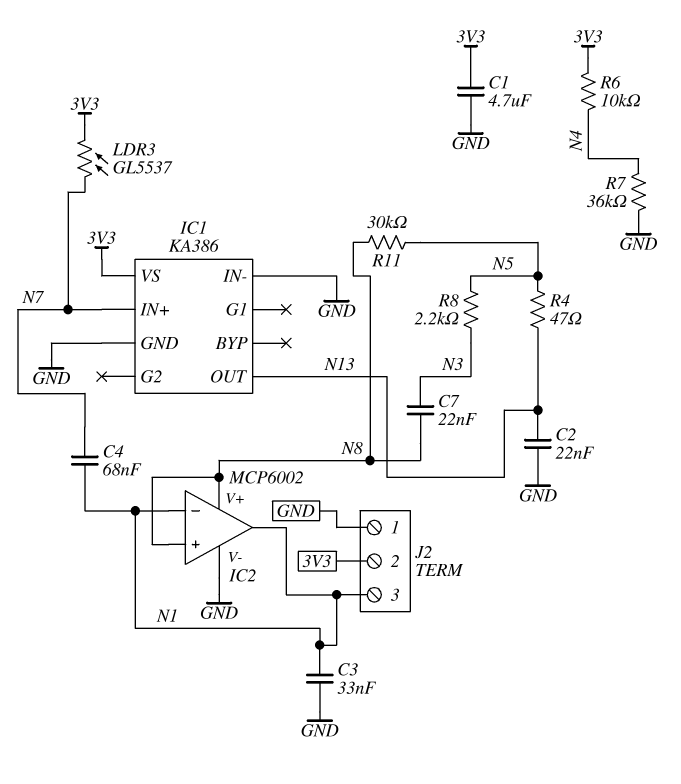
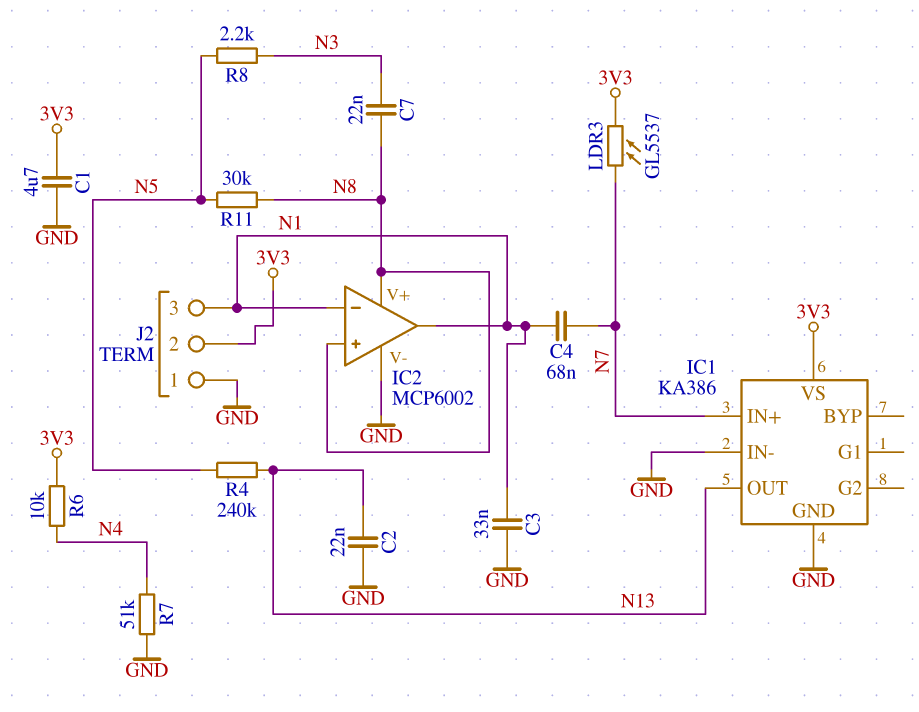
R4: 47 (N5, N13) -> 240k (N5, N13)
R7: 36k (GND, N4) -> 51k (GND, N4)

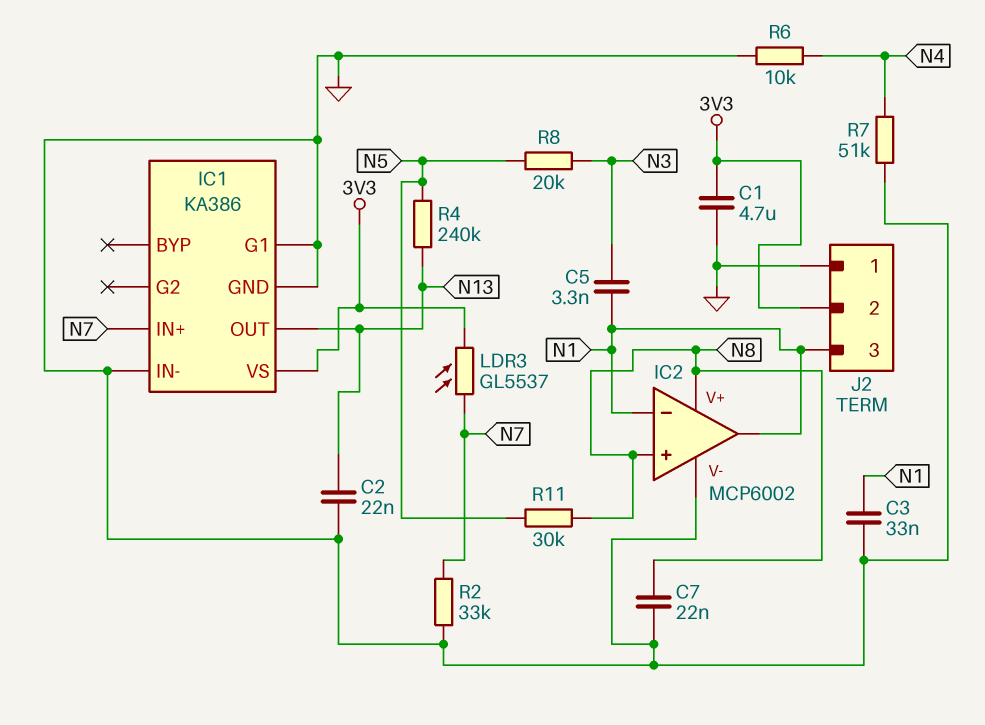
C4: 68nF (N1, N7) -> none
C5: none -> 3.3nF (N1, N3)
C7: 22nF (N3, N8) -> 22nF (GND, N8)
IC1 pin G1: none -> GND
R2: none -> 33k (GND, N7)
R6: 10k (3V3, N4) -> 10k (GND, N4)
R8: 2.2k (N3, N5) -> 20k (N3, N5)

